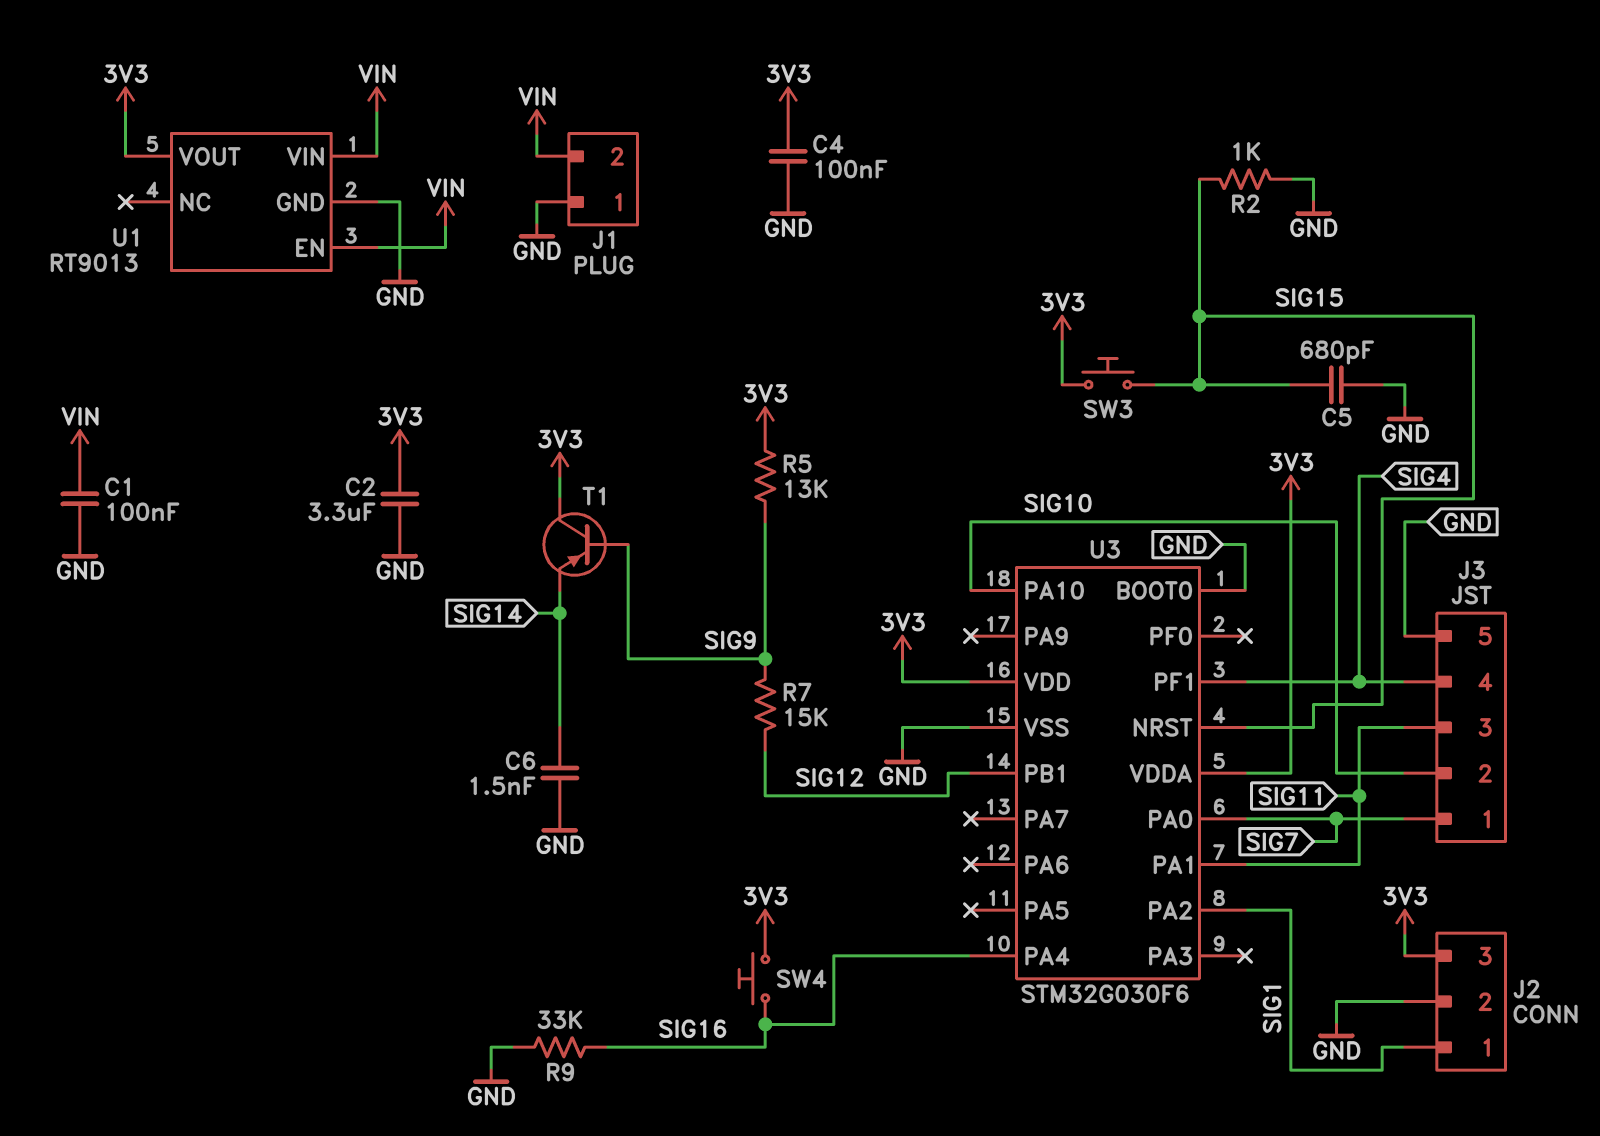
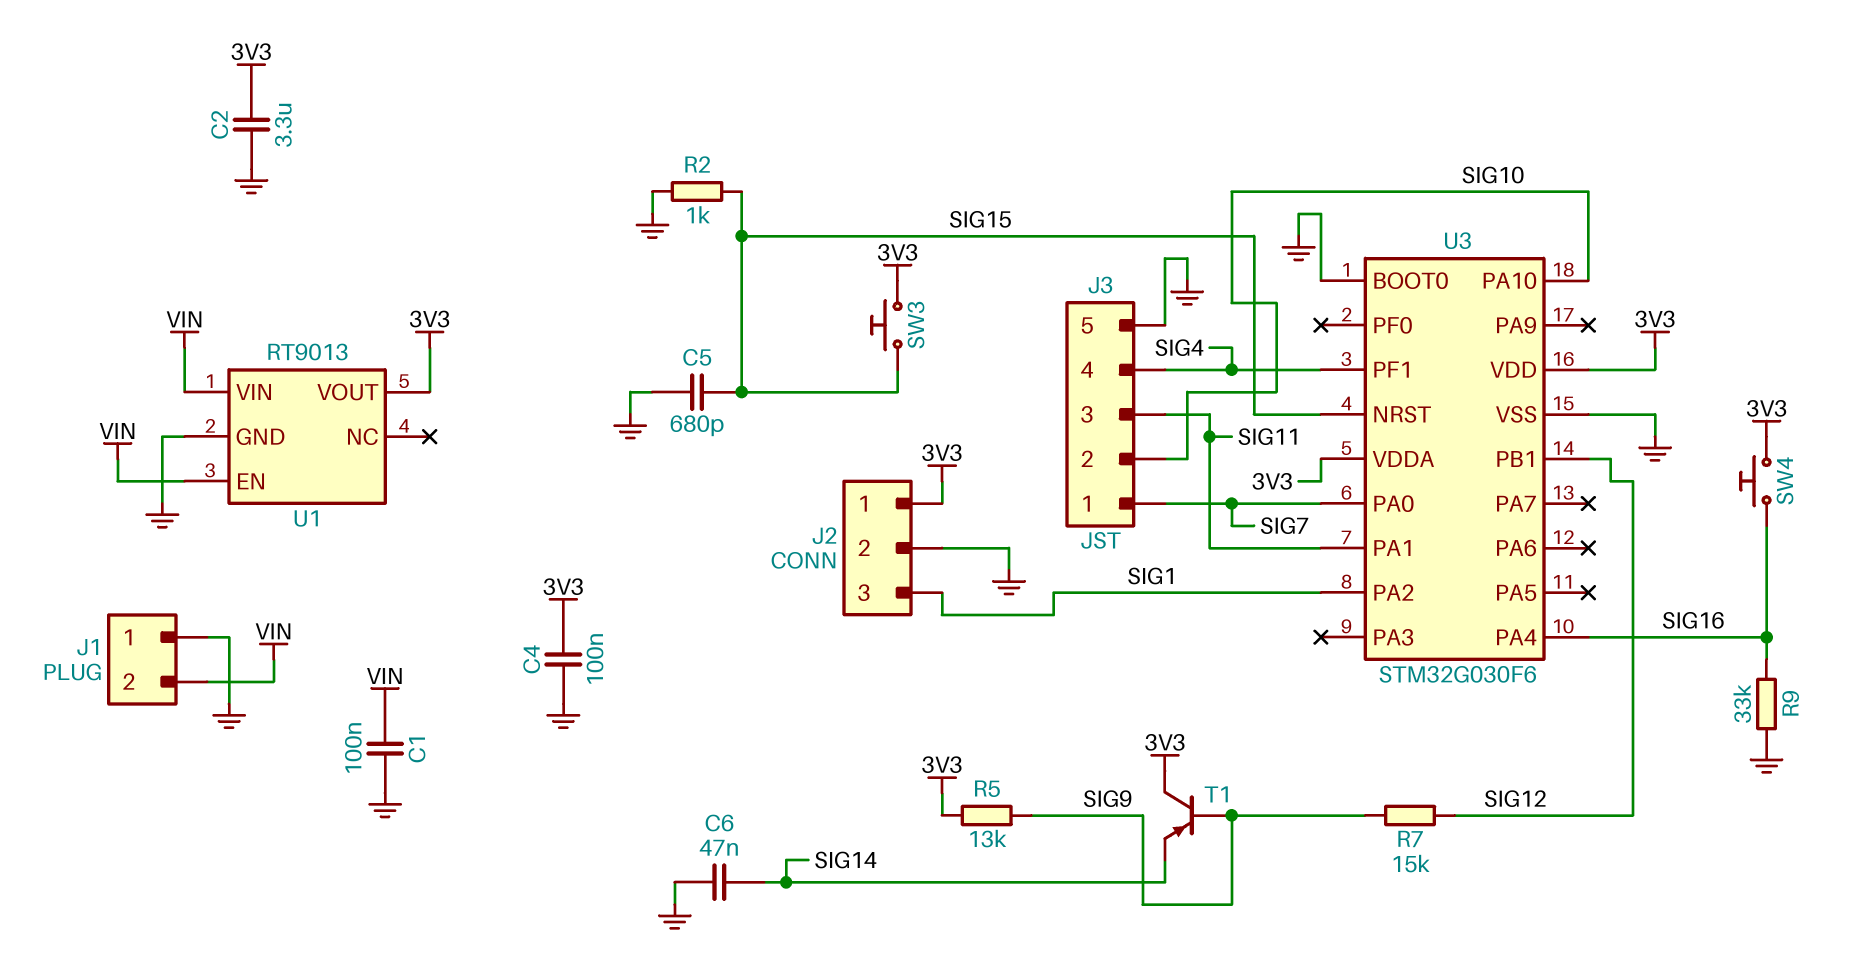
C6: 1.5nF (GND, SIG14) -> 47nF (GND, SIG14)
J2 pin 1: SIG1 -> 3V3
J2 pin 3: 3V3 -> SIG1

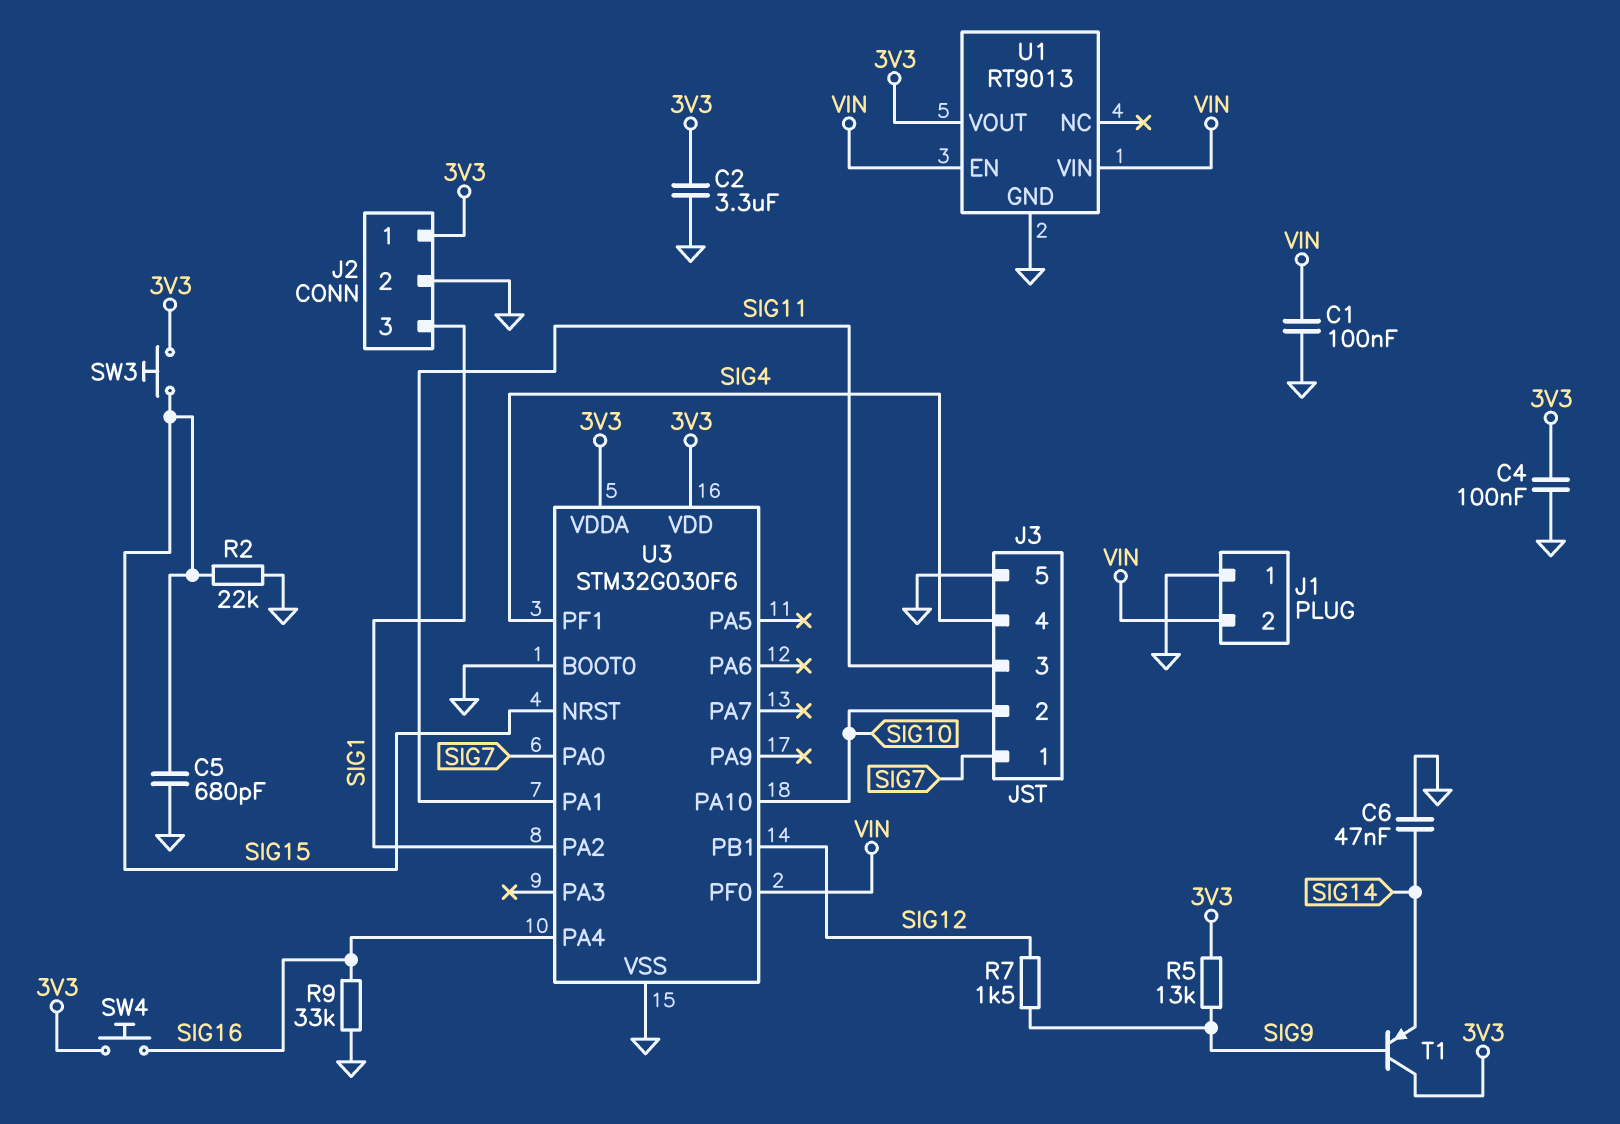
R2: 1k (GND, SIG15) -> 22k (GND, SIG15)
R7: 15k (SIG9, SIG12) -> 1.5k (SIG9, SIG12)
U3 pin PF0: none -> VIN

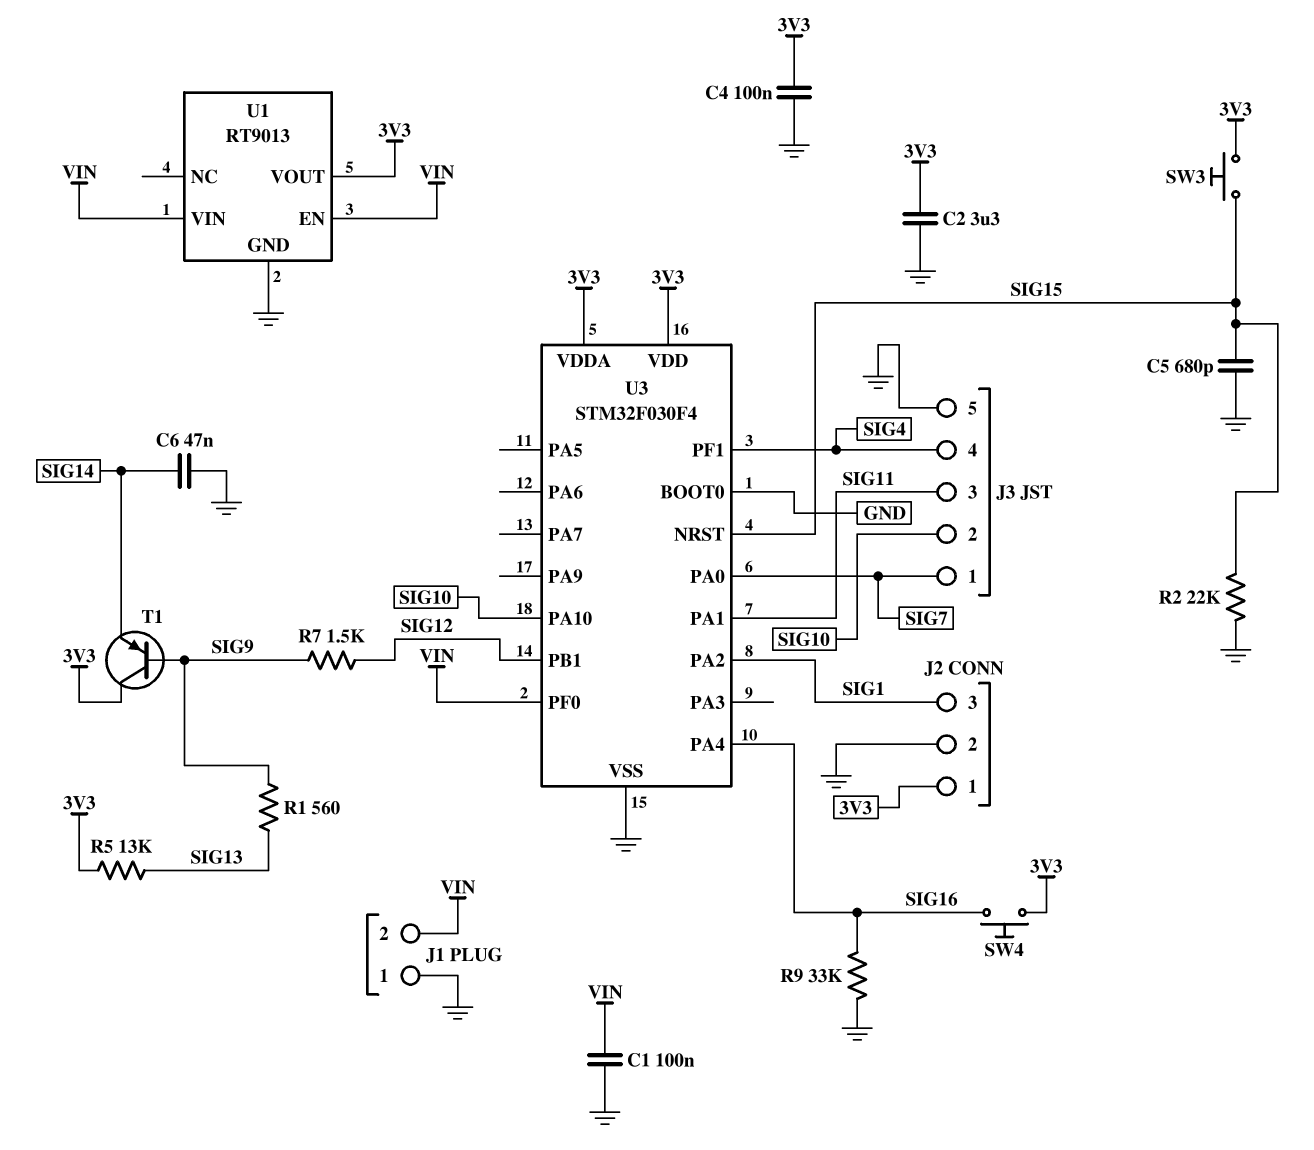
R1: none -> 560 (SIG9, SIG13)
R5: 13k (3V3, SIG9) -> 13k (3V3, SIG13)
U3: STM32G030F6 -> STM32F030F4

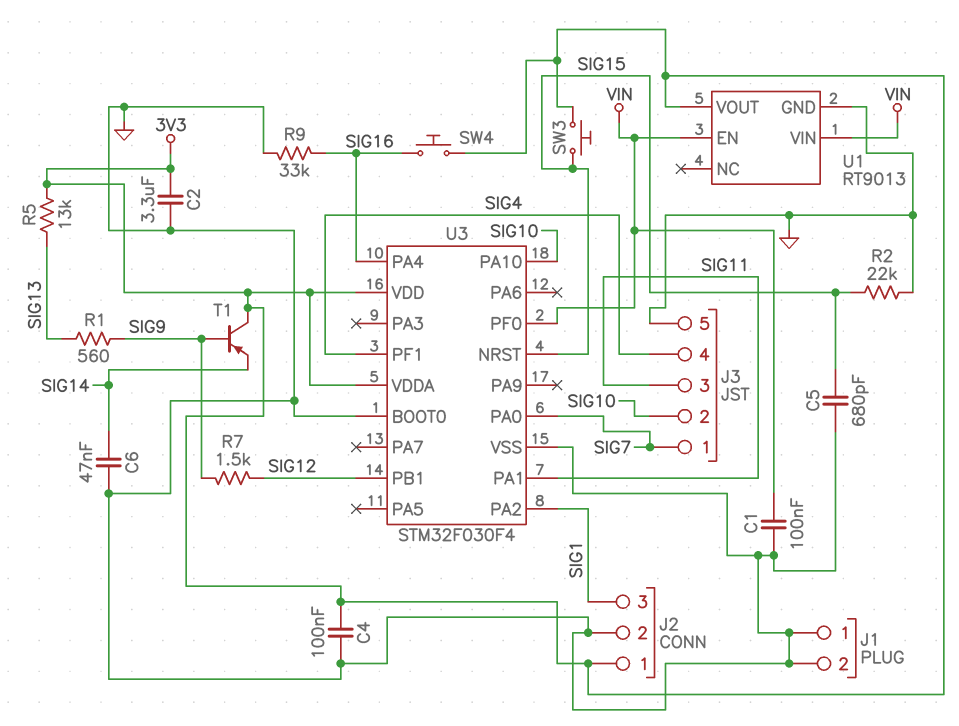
J1 pin 2: VIN -> GND

